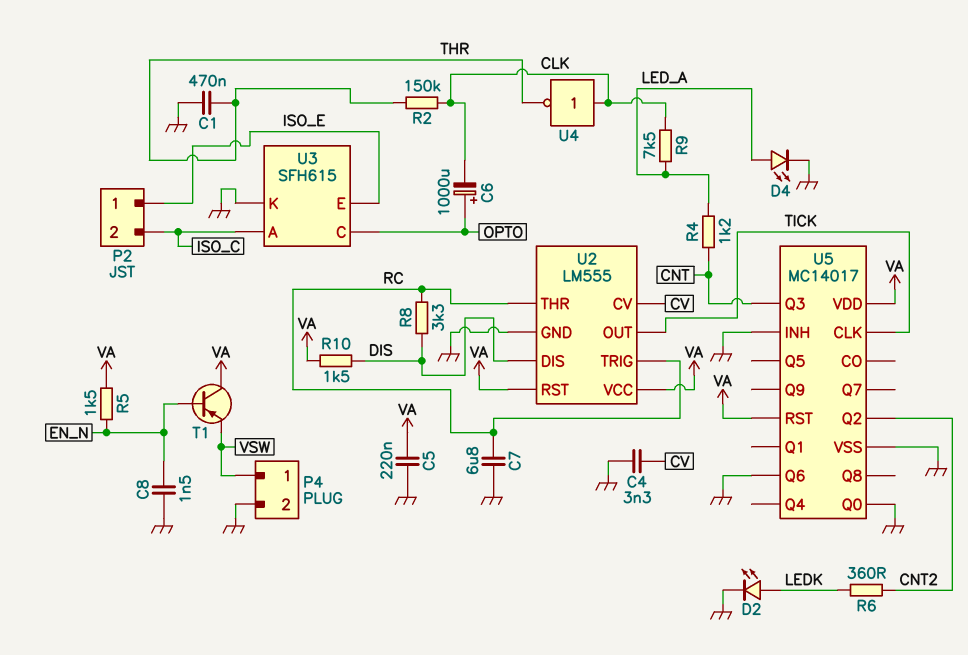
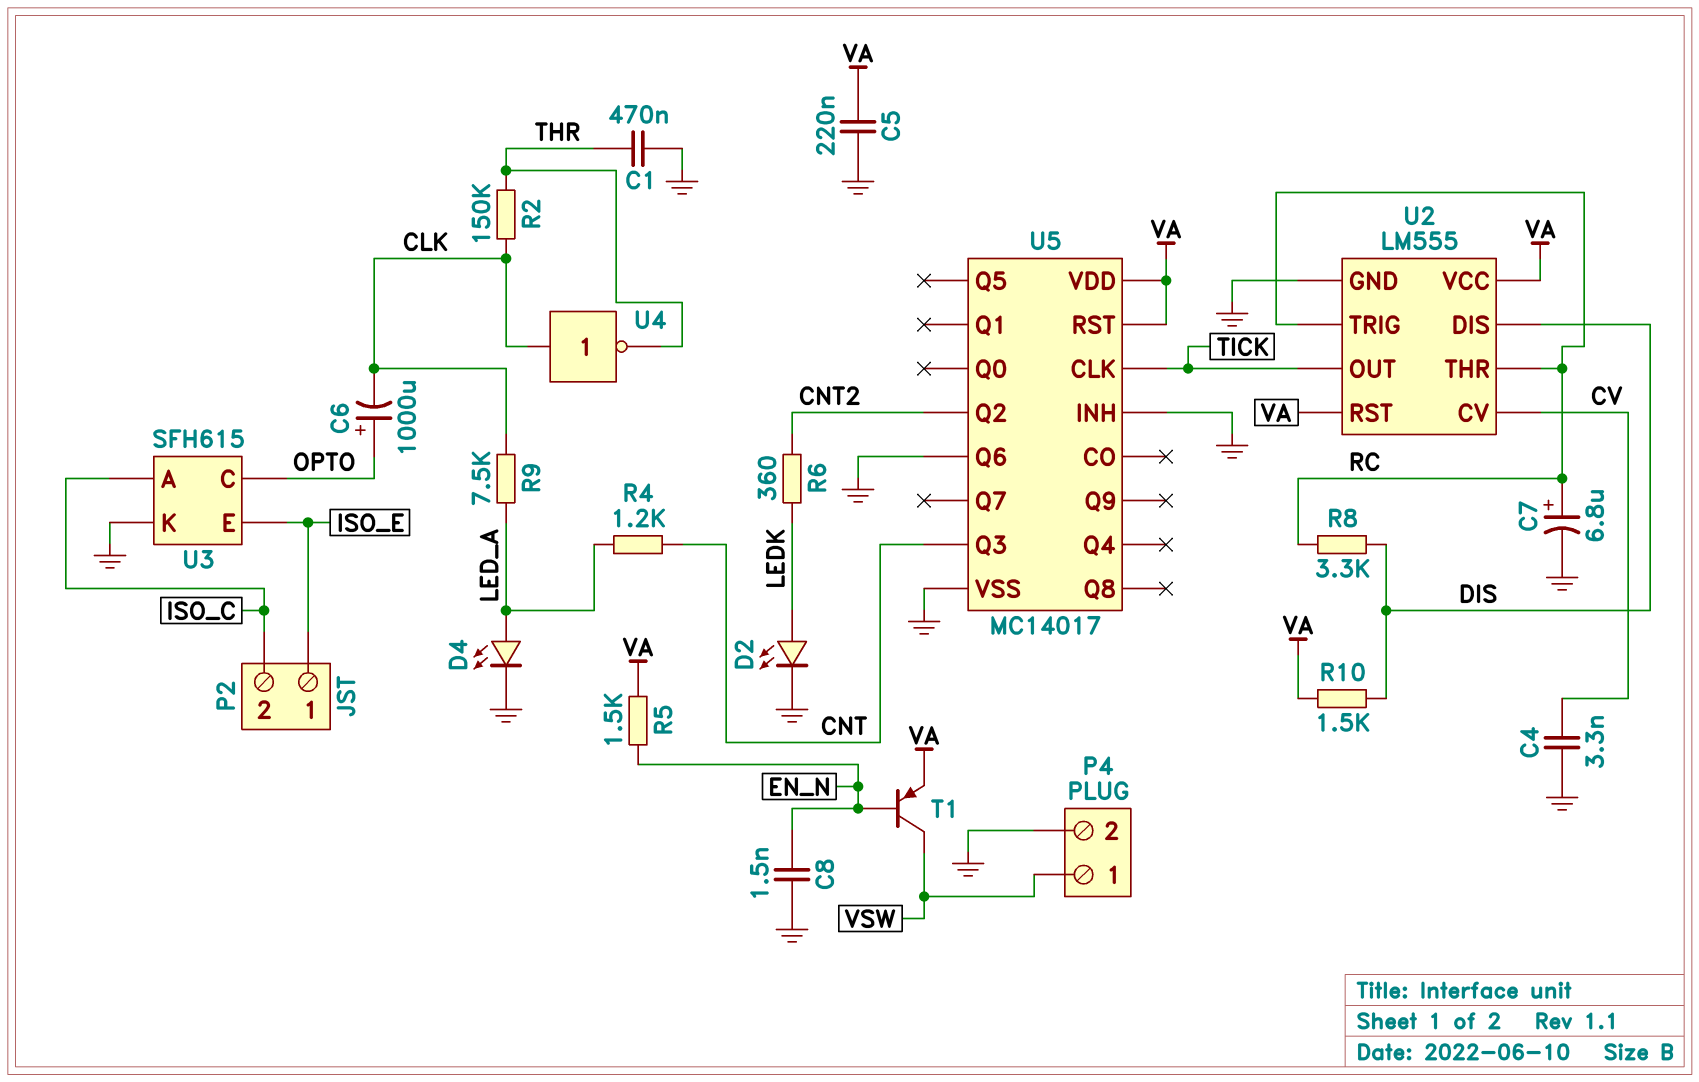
C7: 6.8uF (GND, RC) -> 6.8uF (plus RC, minus GND)
T1: PNP (B EN_N, C VA, E VSW) -> PNP (B EN_N, C VSW, E VA)
U5 pin Q0: GND -> none

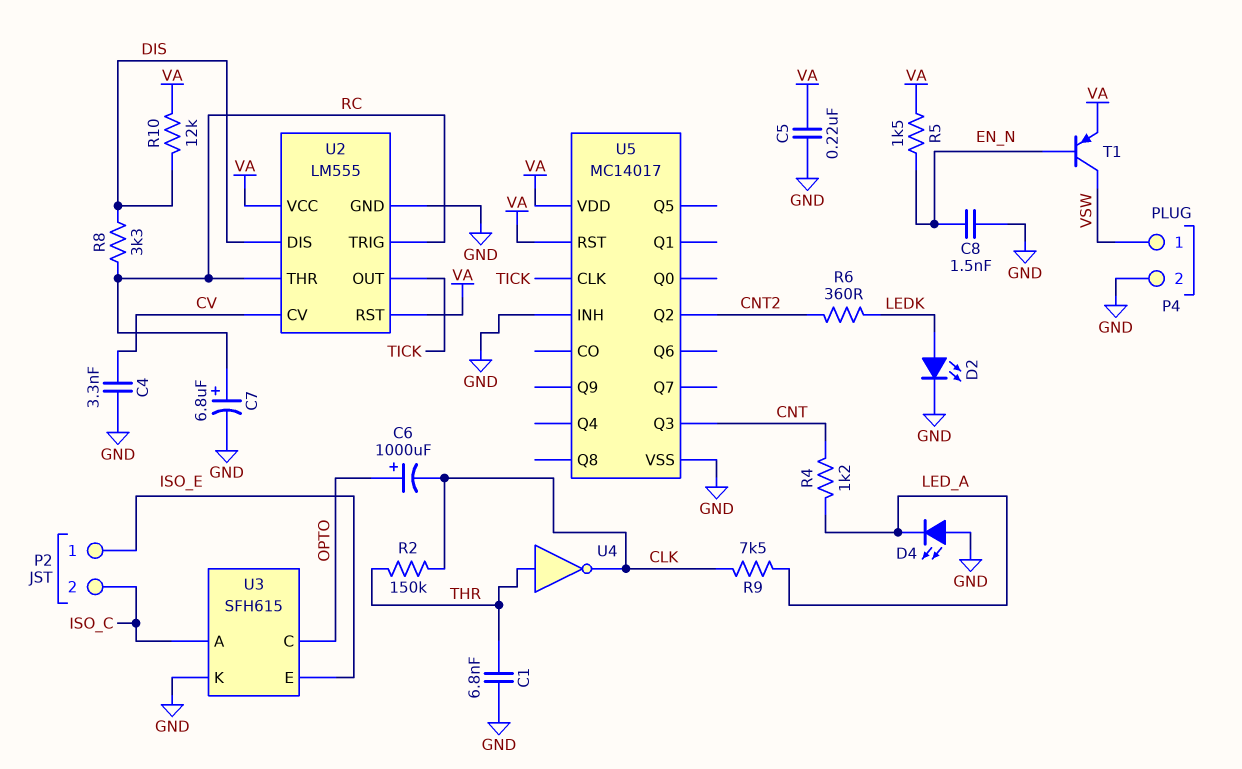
C1: 470nF (GND, THR) -> 6.8nF (GND, THR)
D4: LED (A LED_A, K GND) -> LED (A GND, K LED_A)
R10: 1.5k (DIS, VA) -> 12k (DIS, VA)
U4: NOT (in CLK, out THR) -> NOT (in THR, out CLK)
U5 pin Q6: GND -> none

